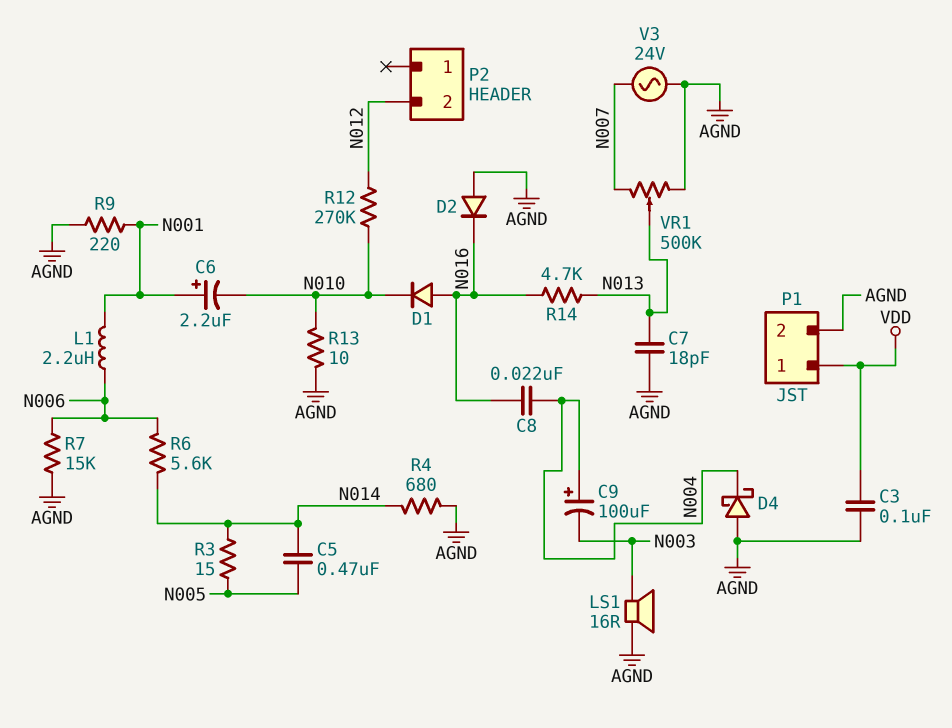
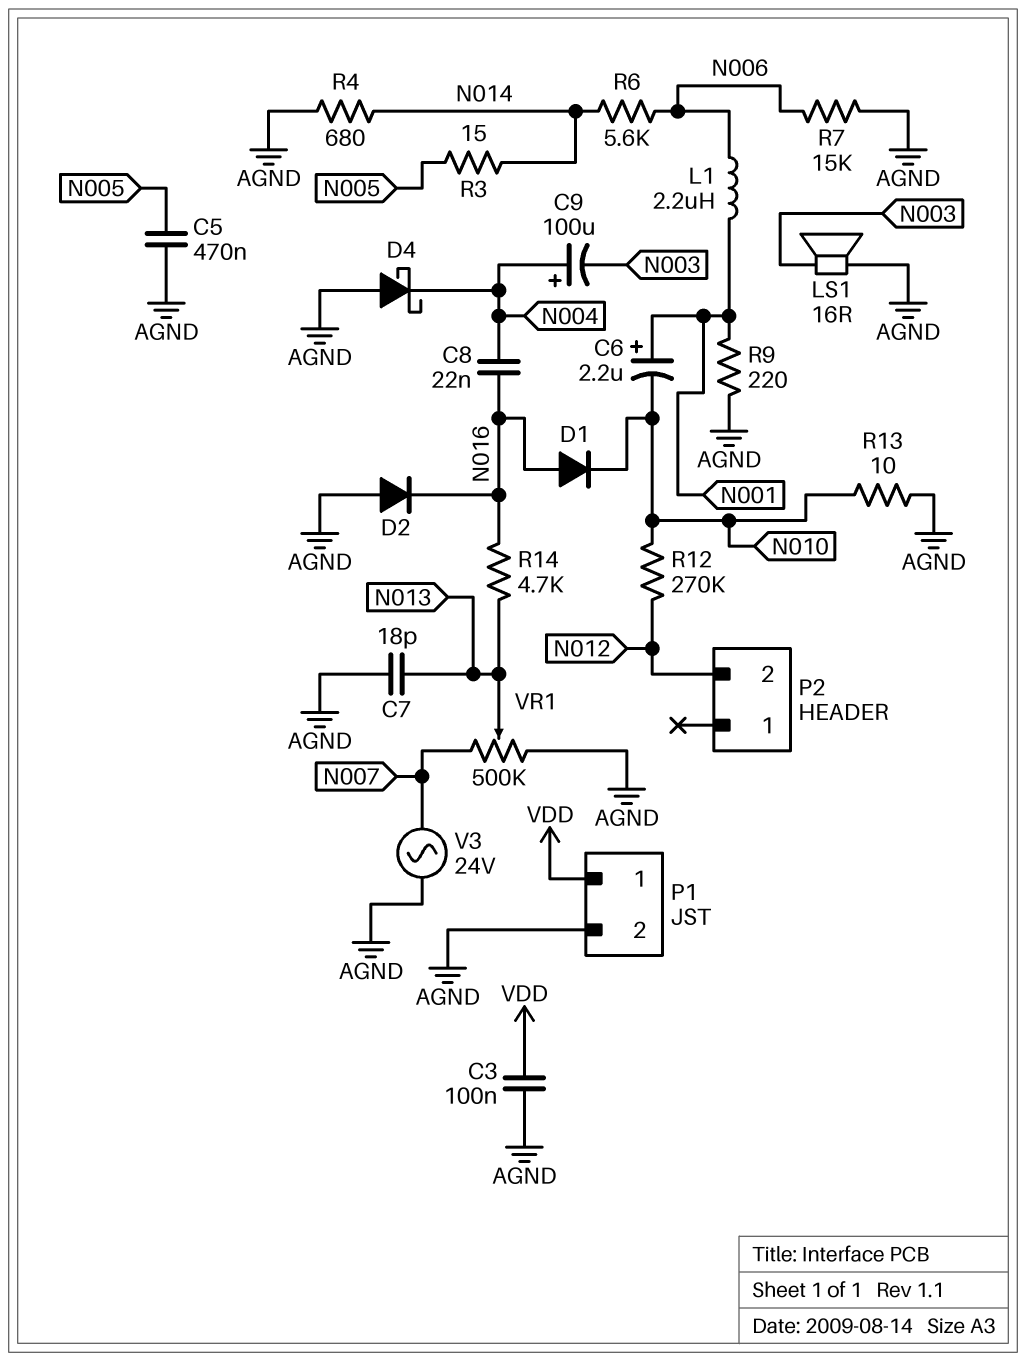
C5: 470nF (N005, N014) -> 470nF (AGND, N005)

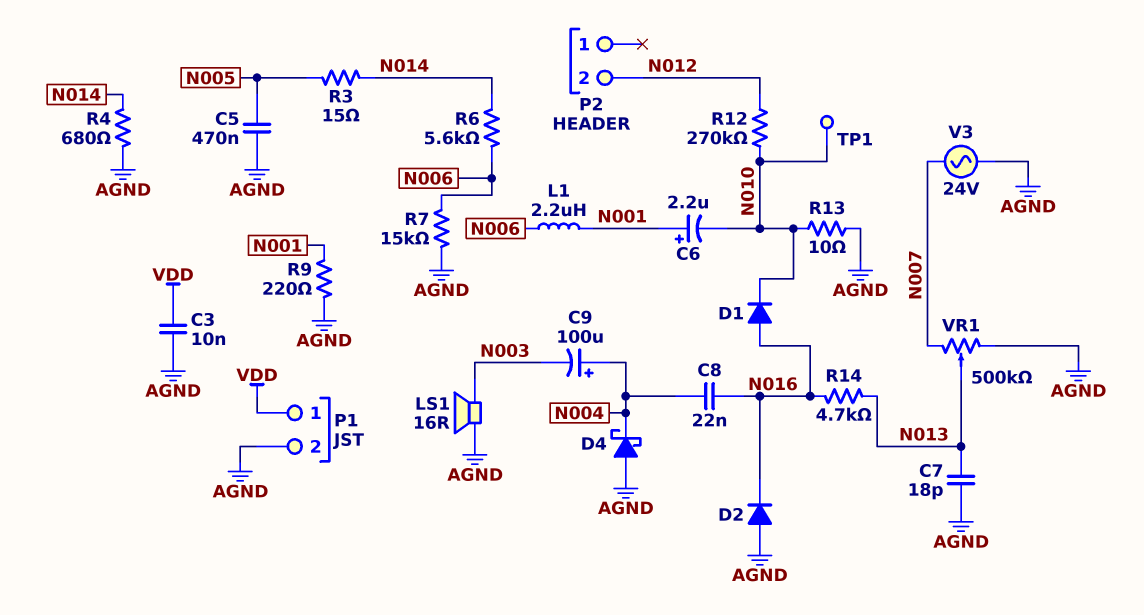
C3: 100nF (AGND, VDD) -> 10nF (AGND, VDD)
TP1: none -> test point (N010)

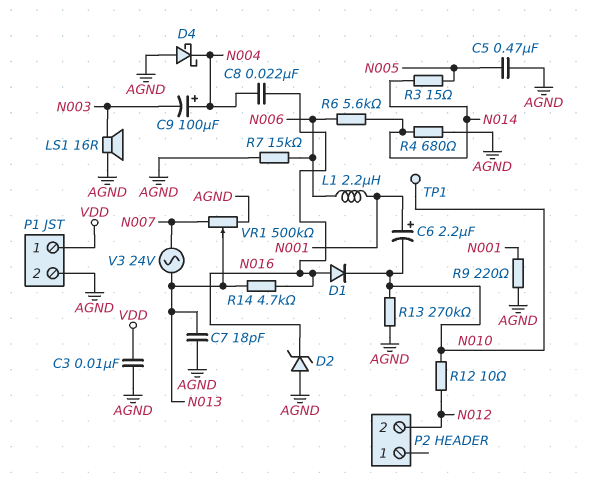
D2: diode (A AGND, K N016) -> zener (A AGND, K N016)
R12: 270k (N010, N012) -> 10 (N010, N012)
R13: 10 (AGND, N010) -> 270k (AGND, N010)
V3: AC 24V (AGND, N007) -> AC 24V (N007, N013)

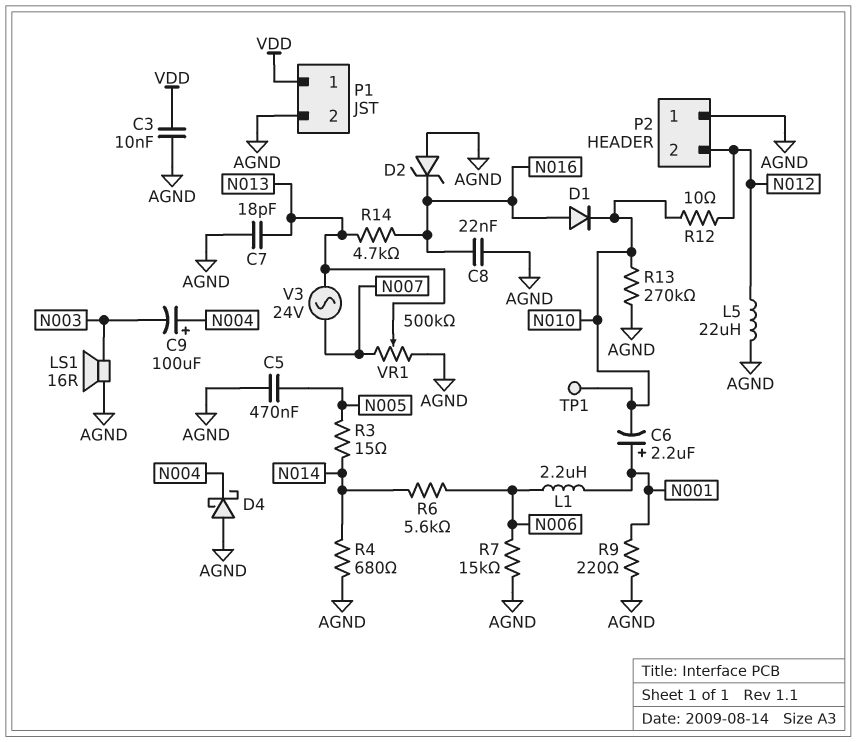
C8: 22nF (N004, N016) -> 22nF (AGND, N016)
L5: none -> 22uH (AGND, N012)
P2 pin 1: none -> AGND

